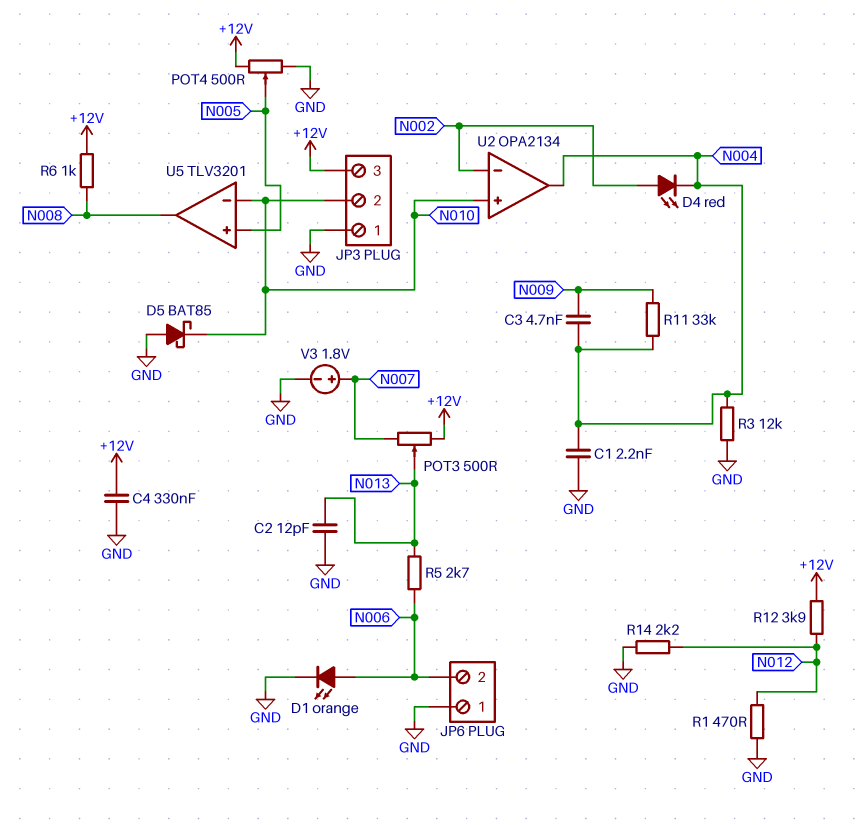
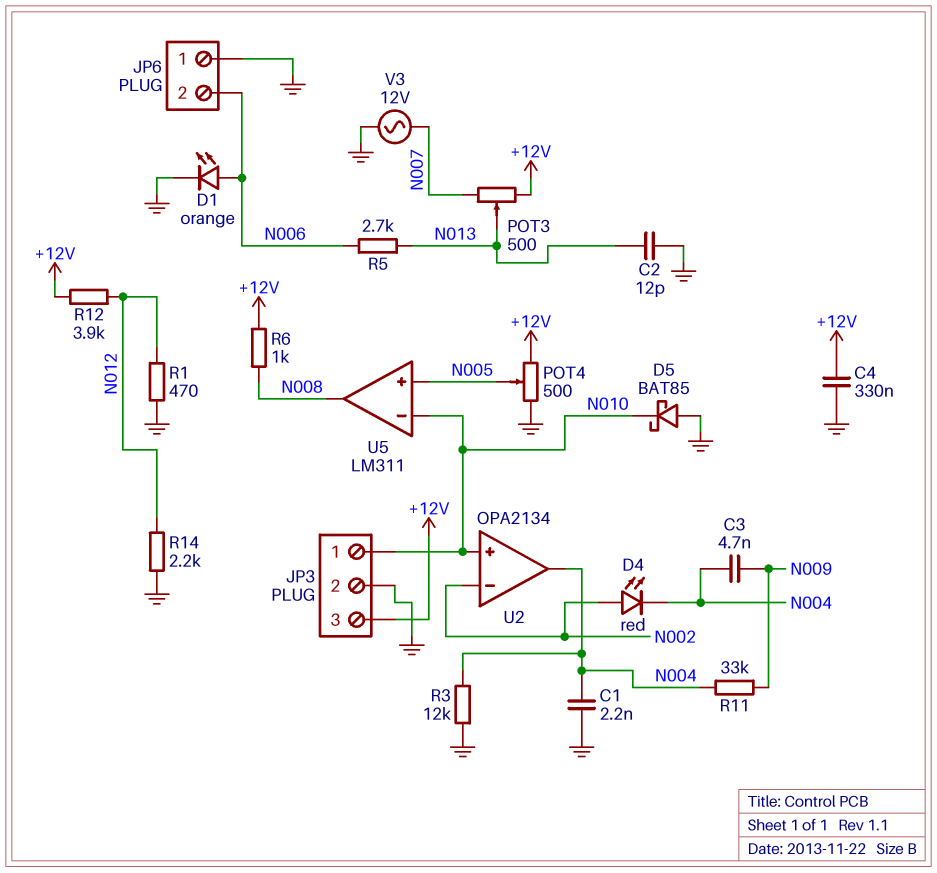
JP3 pin 1: GND -> N010
JP3 pin 2: N010 -> GND
U5: TLV3201 -> LM311
V3: 1.8V (plus N007, minus GND) -> AC 12V (GND, N007)

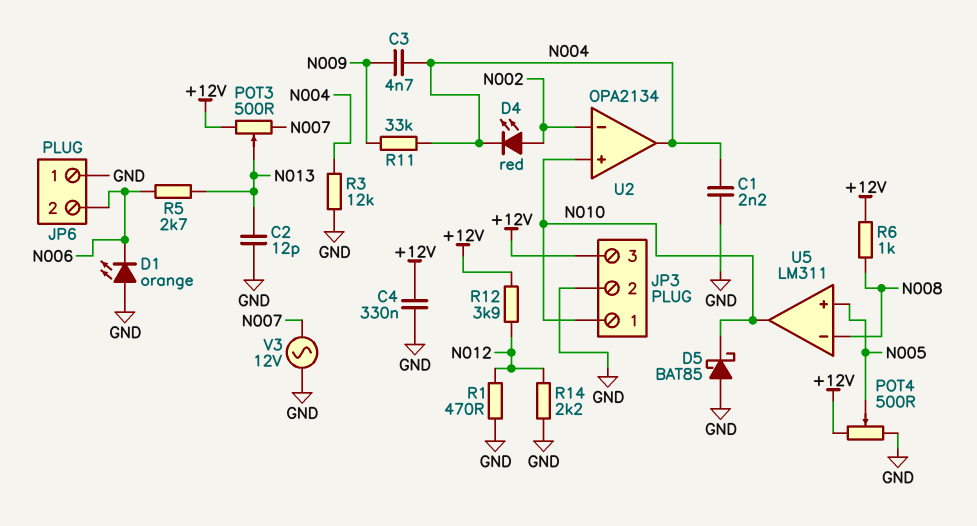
D1: LED orange (A N006, K GND) -> LED orange (A GND, K N006)
U5 pin in-: N010 -> N008
U5 pin out: N008 -> N010

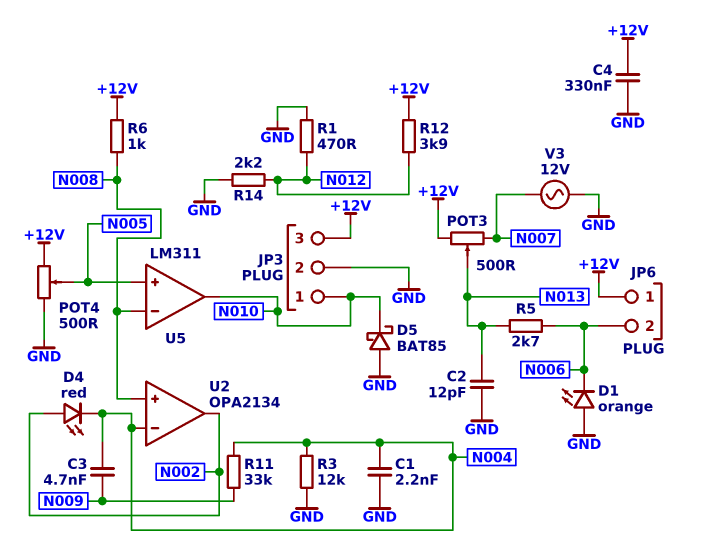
JP6 pin 1: GND -> +12V
U2 pin in+: N010 -> N008
U2 pin in-: N002 -> N004
U2 pin out: N004 -> N002

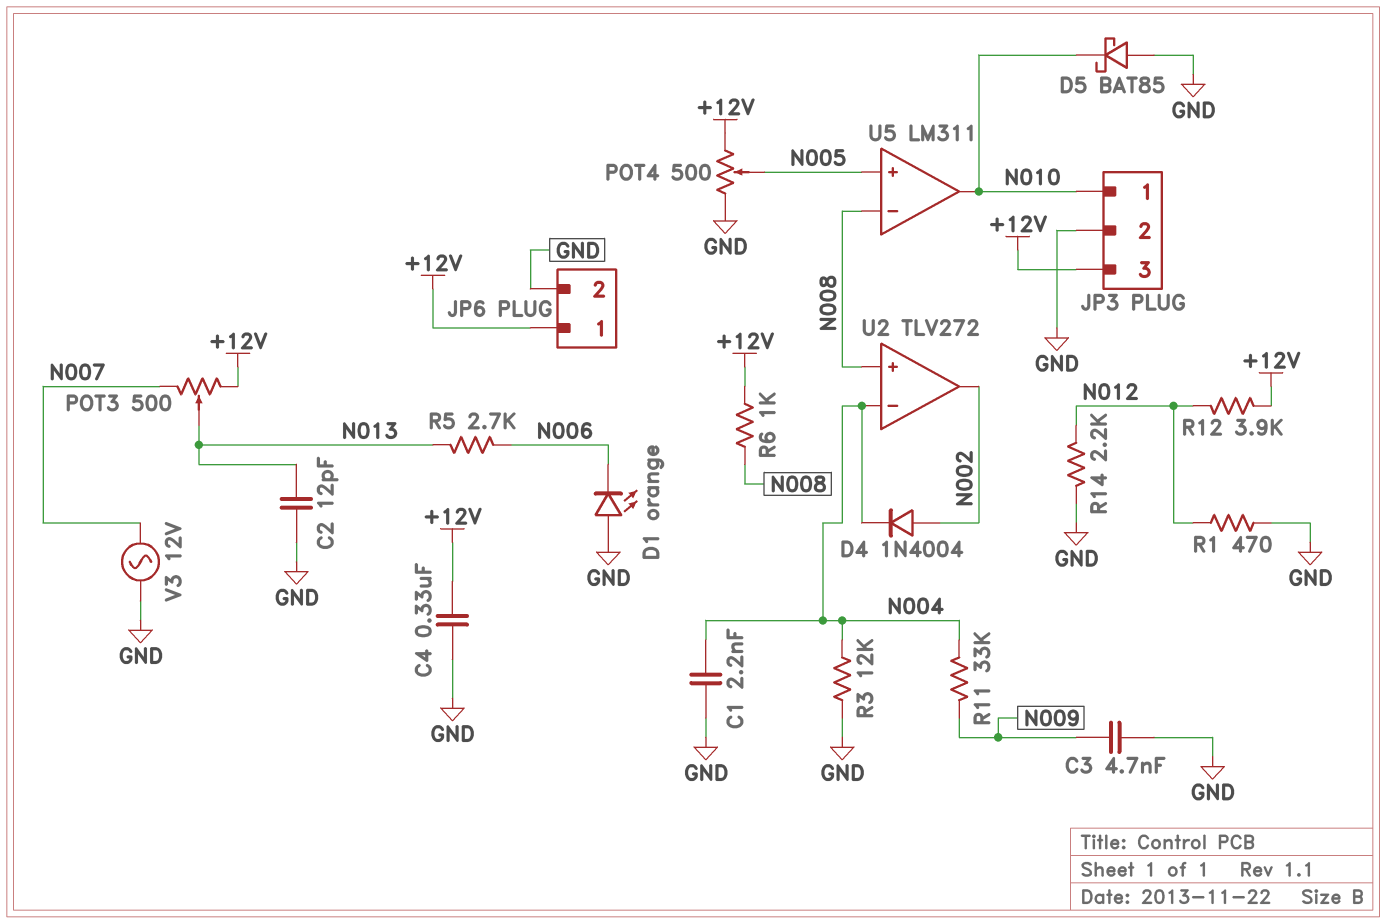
C3: 4.7nF (N004, N009) -> 4.7nF (GND, N009)
D4: LED red (A N002, K N004) -> diode 1N4004 (A N002, K N004)
JP6 pin 2: N006 -> GND
U2: OPA2134 -> TLV272

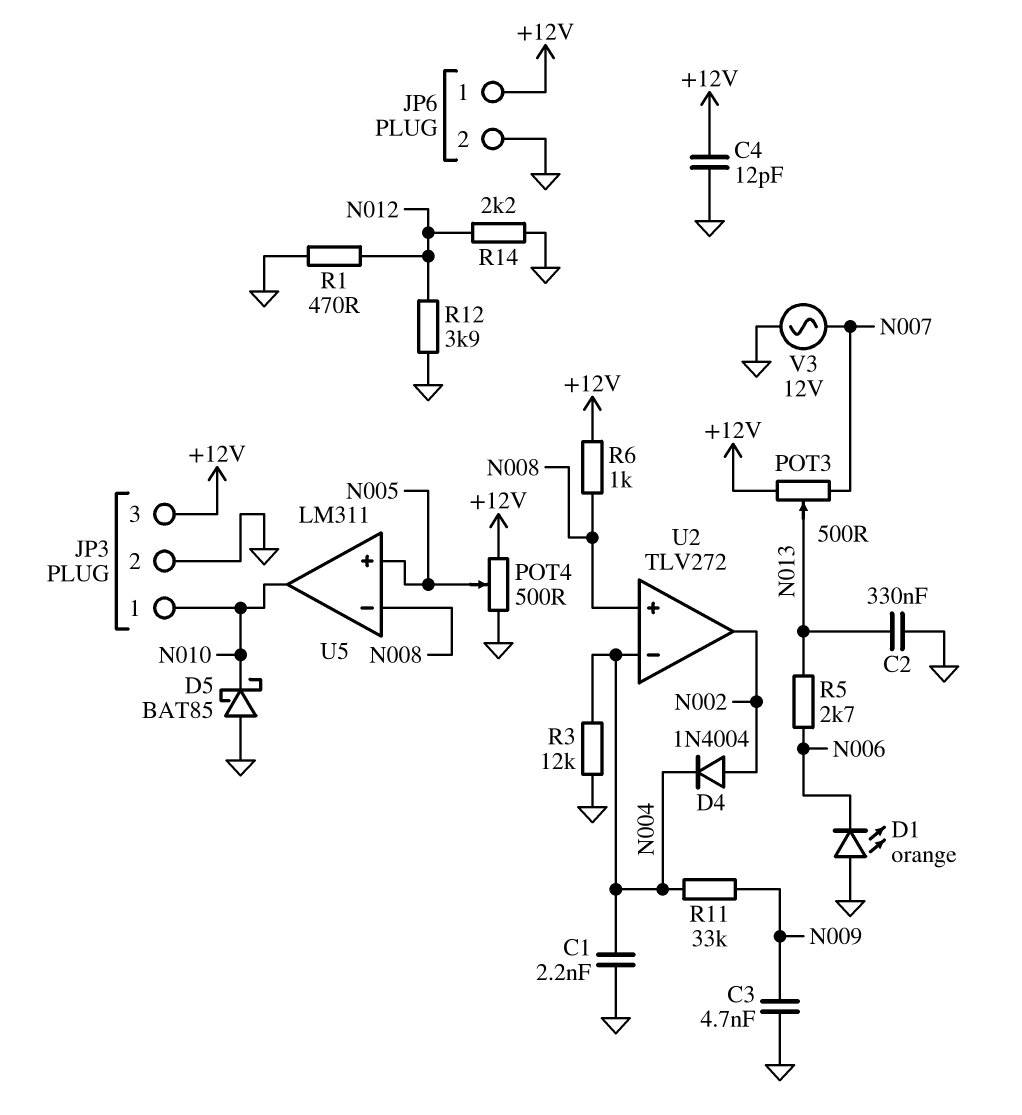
C2: 12pF (GND, N013) -> 330nF (GND, N013)
C4: 330nF (+12V, GND) -> 12pF (+12V, GND)
R12: 3.9k (+12V, N012) -> 3.9k (GND, N012)

